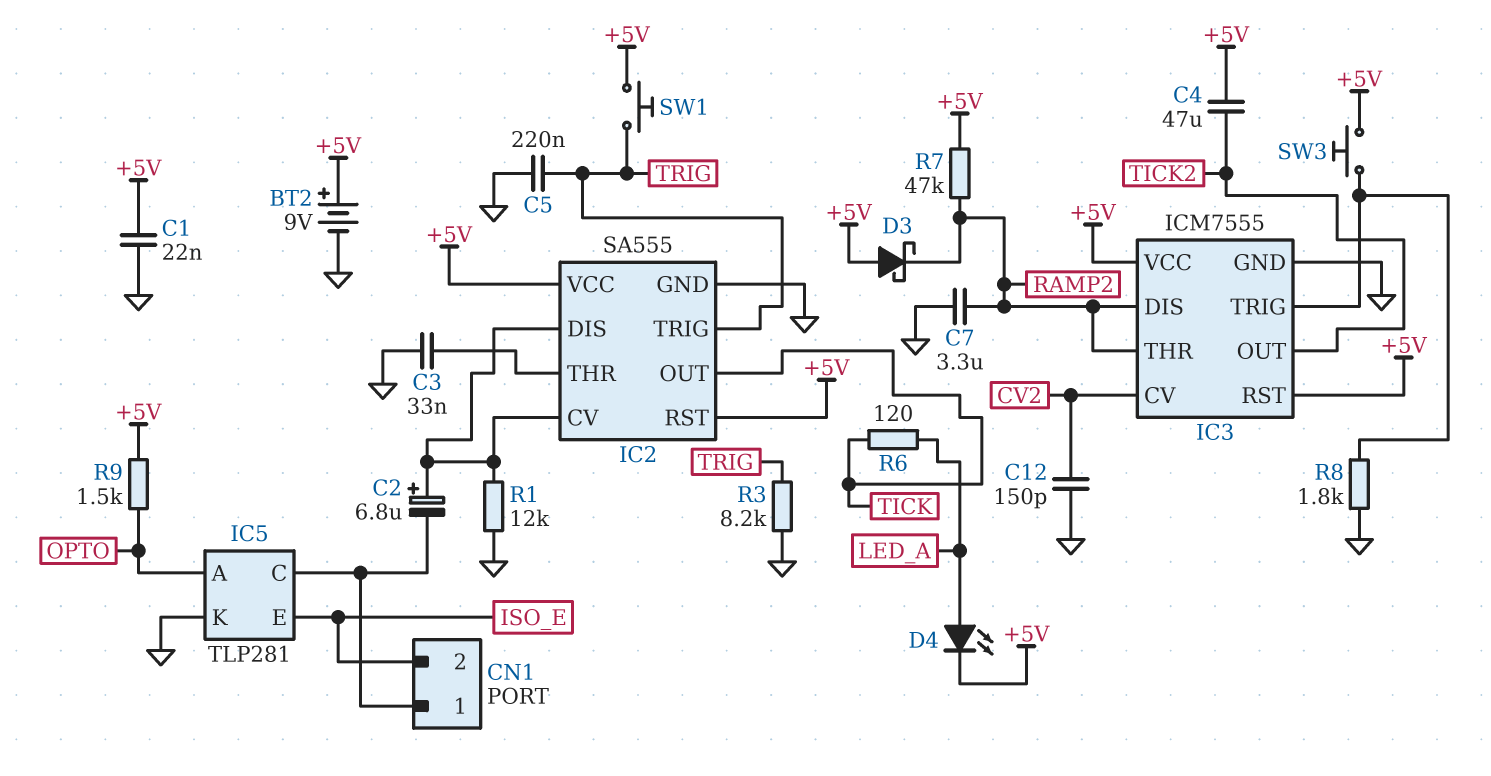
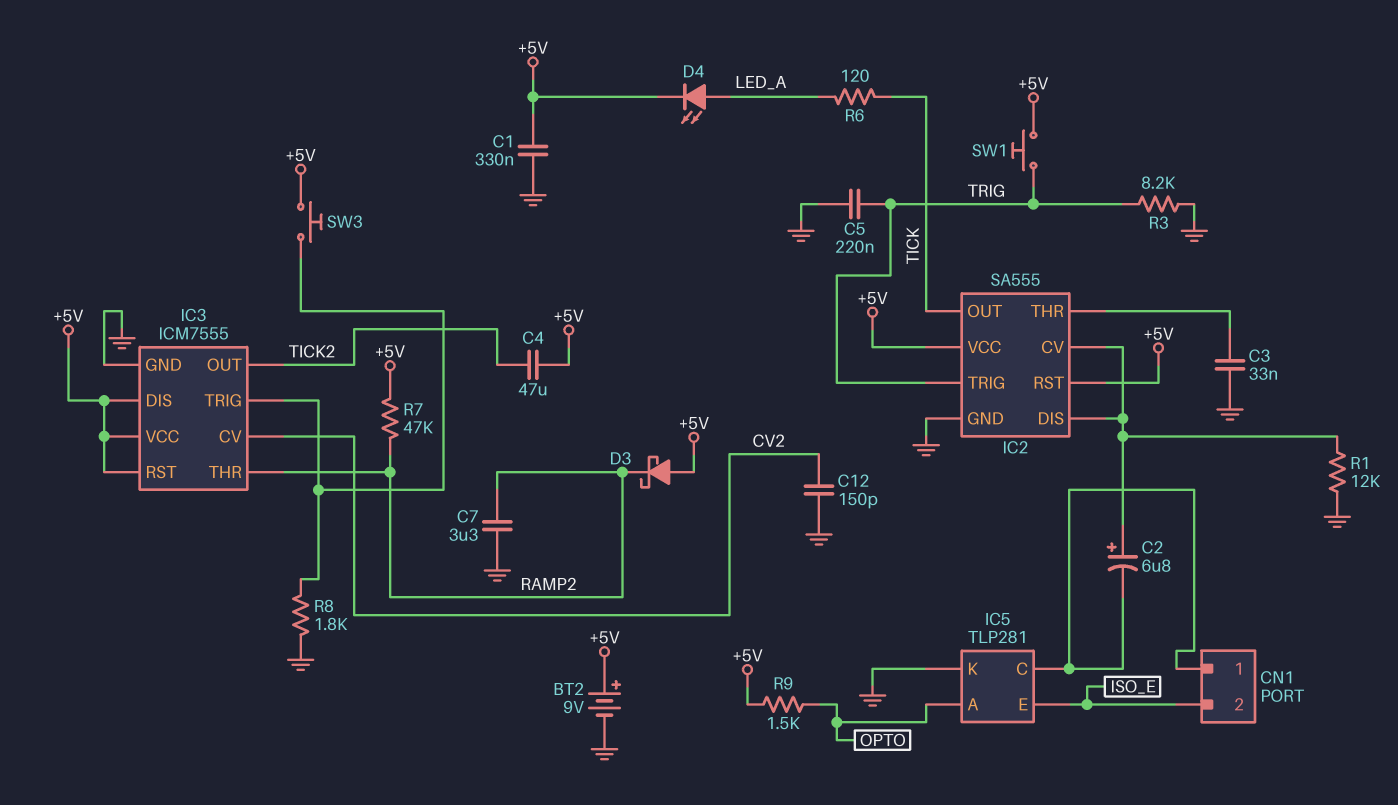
C1: 22nF (+5V, GND) -> 330nF (+5V, GND)
IC3 pin DIS: RAMP2 -> +5V

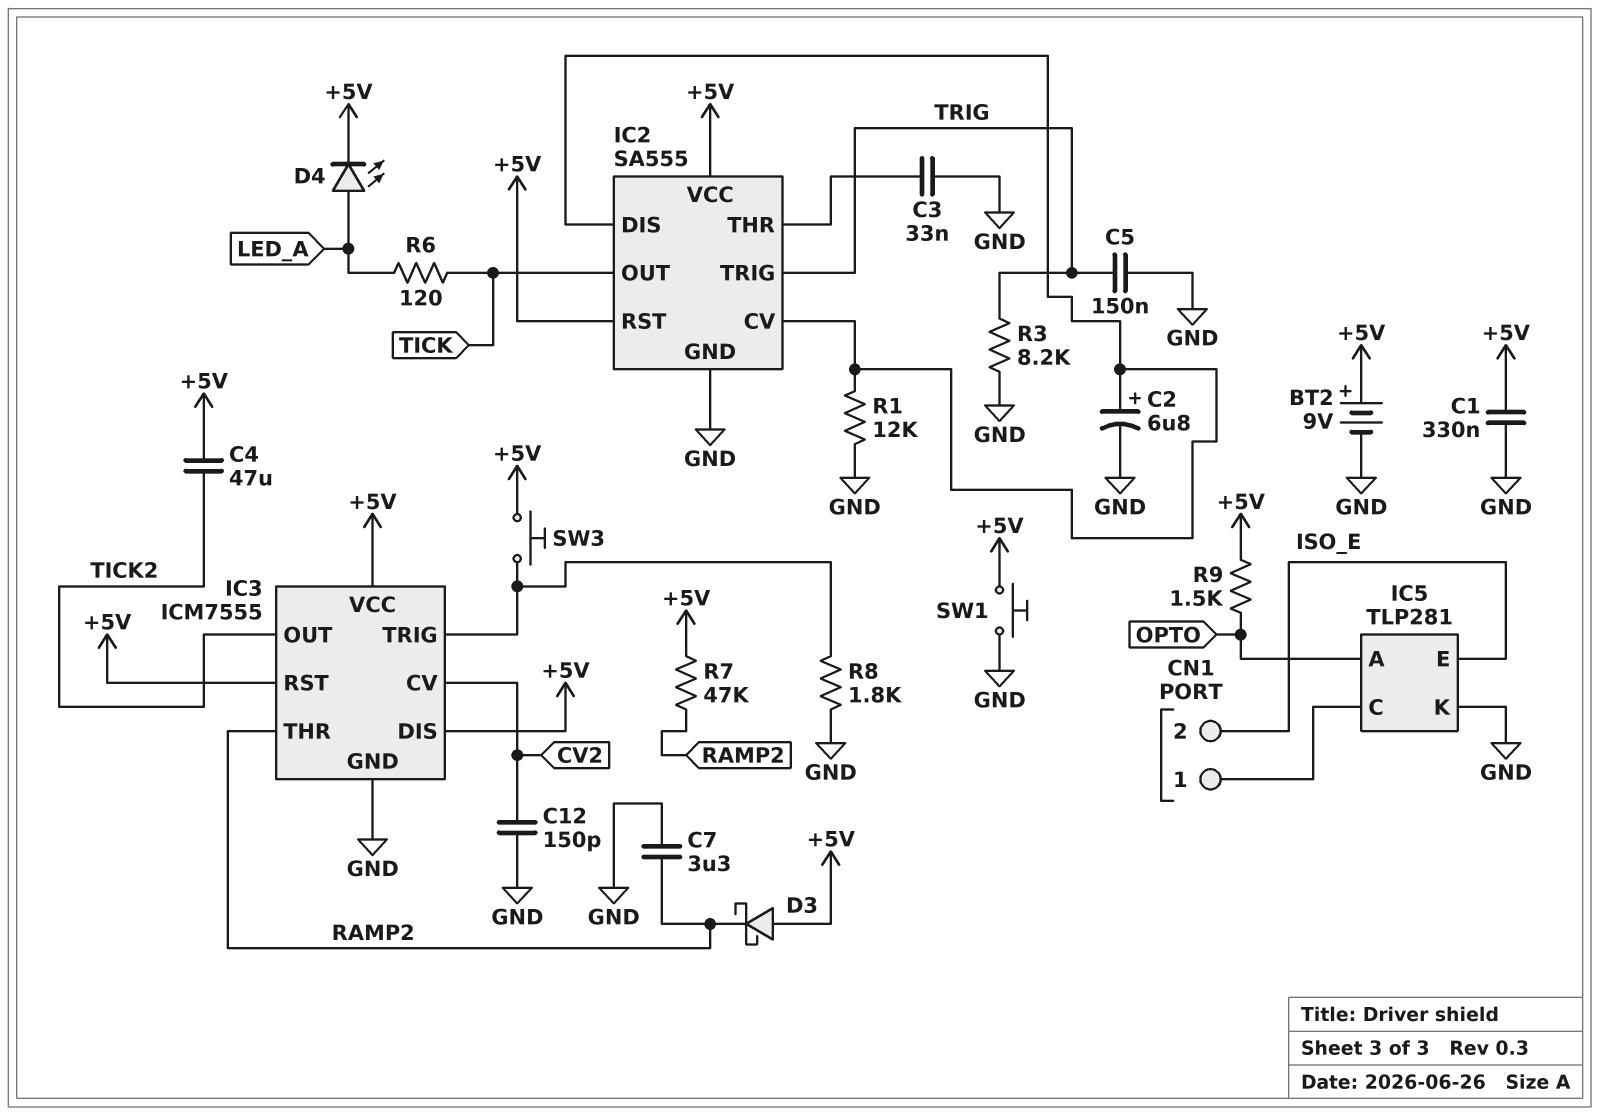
C2: 6.8uF (plus IC2/CV, minus CN1/1) -> 6.8uF (plus IC2/CV, minus GND)
C5: 220nF (GND, TRIG) -> 150nF (GND, TRIG)
SW1: button (+5V, TRIG) -> button (+5V, GND)

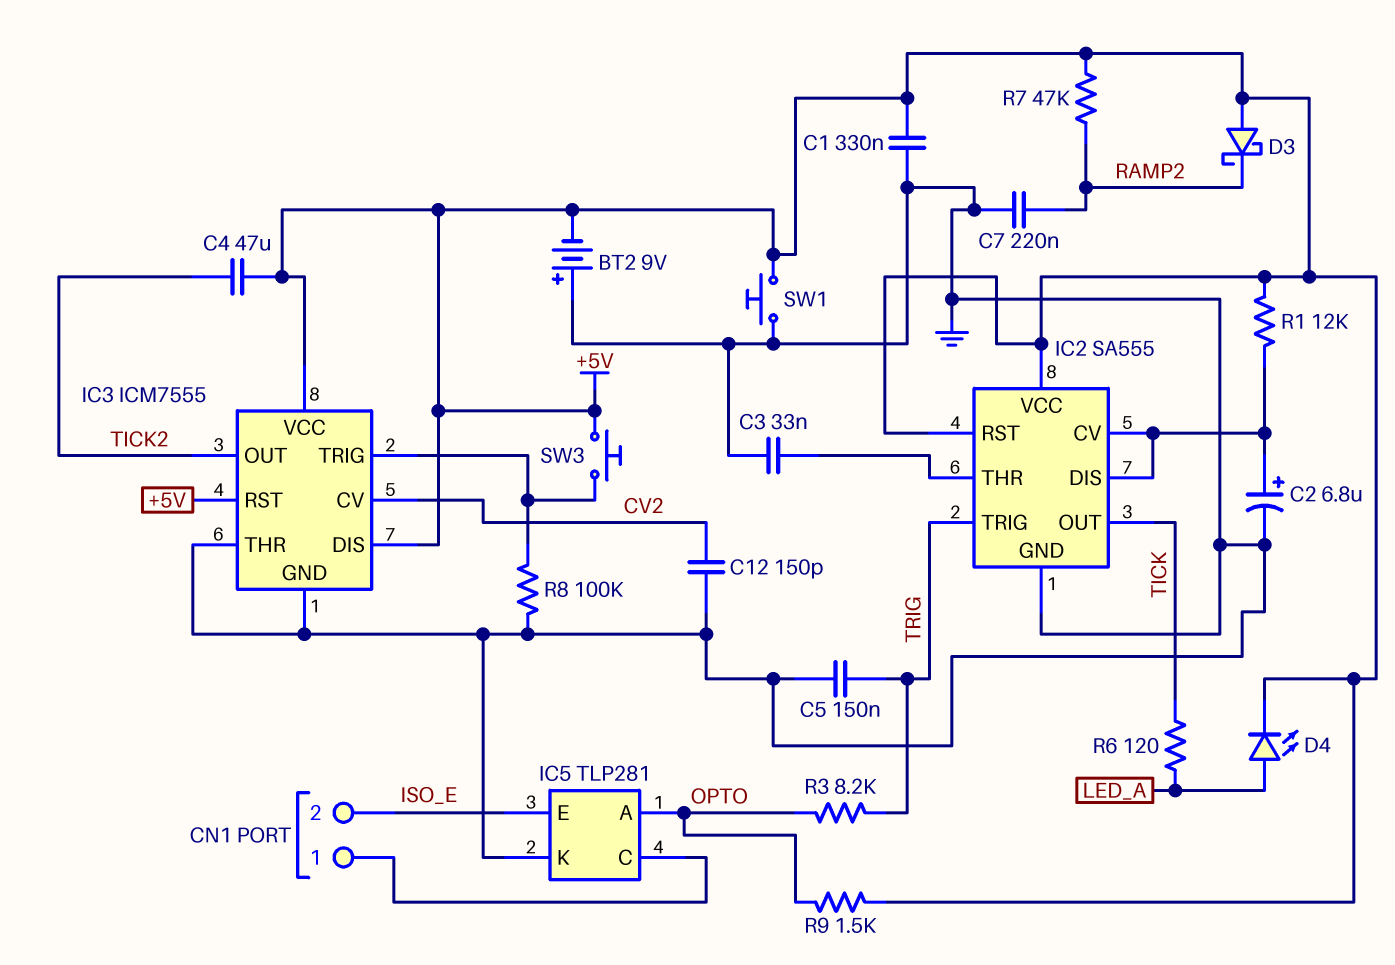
BT2: 9V (plus +5V, minus GND) -> 9V (plus GND, minus +5V)
C7: 3.3uF (GND, RAMP2) -> 220nF (GND, RAMP2)
IC3 pin THR: RAMP2 -> GND
R1: 12k (GND, IC2/CV) -> 12k (+5V, IC2/CV)
R3: 8.2k (GND, TRIG) -> 8.2k (OPTO, TRIG)
R8: 1.8k (GND, IC3/TRIG) -> 100k (GND, IC3/TRIG)

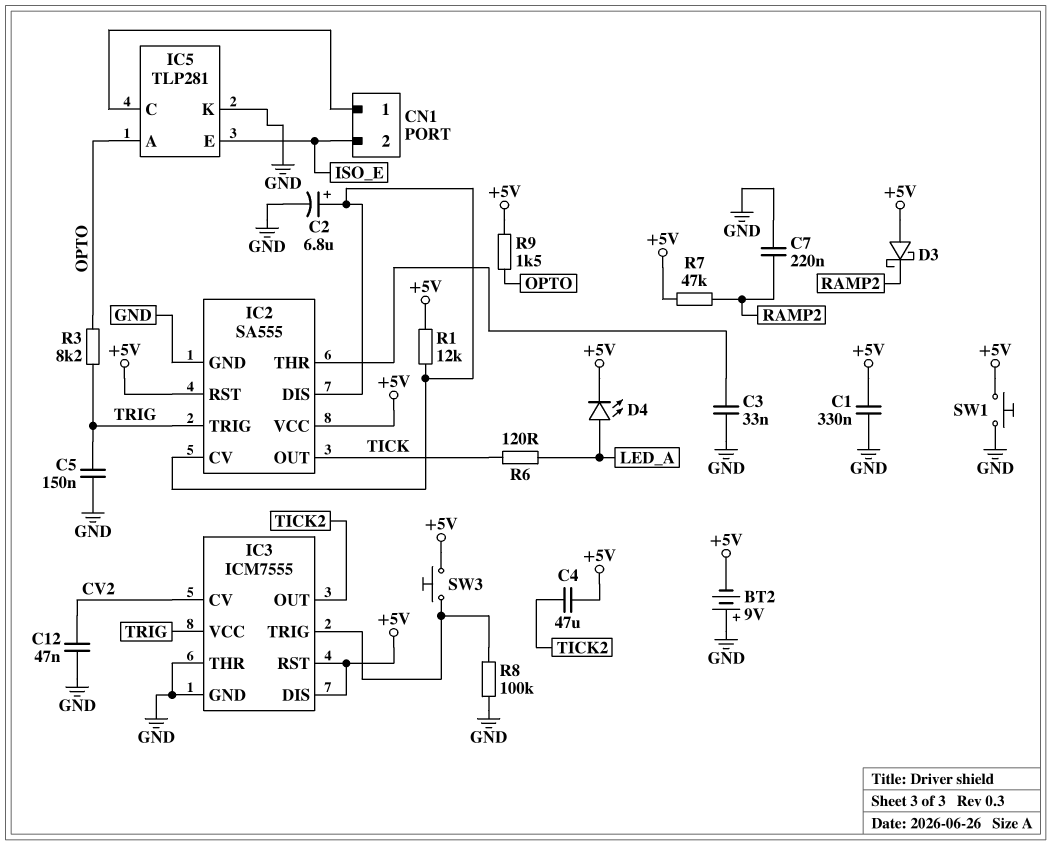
C12: 150pF (CV2, GND) -> 47nF (CV2, GND)
IC3 pin VCC: +5V -> TRIG

